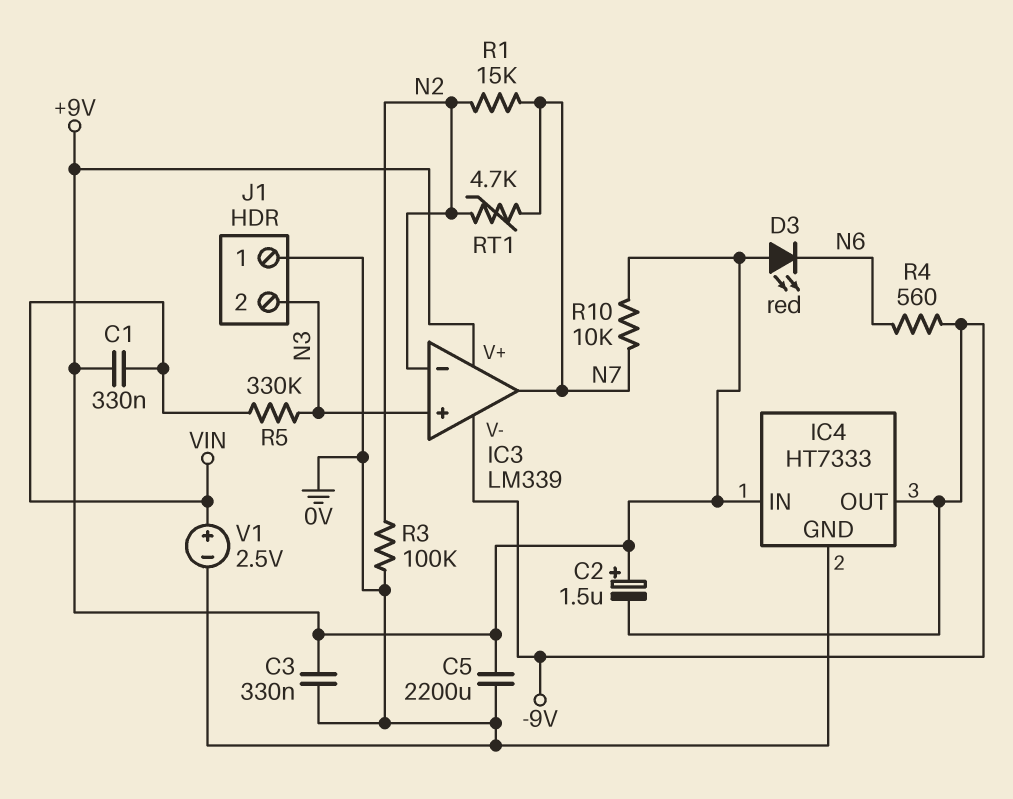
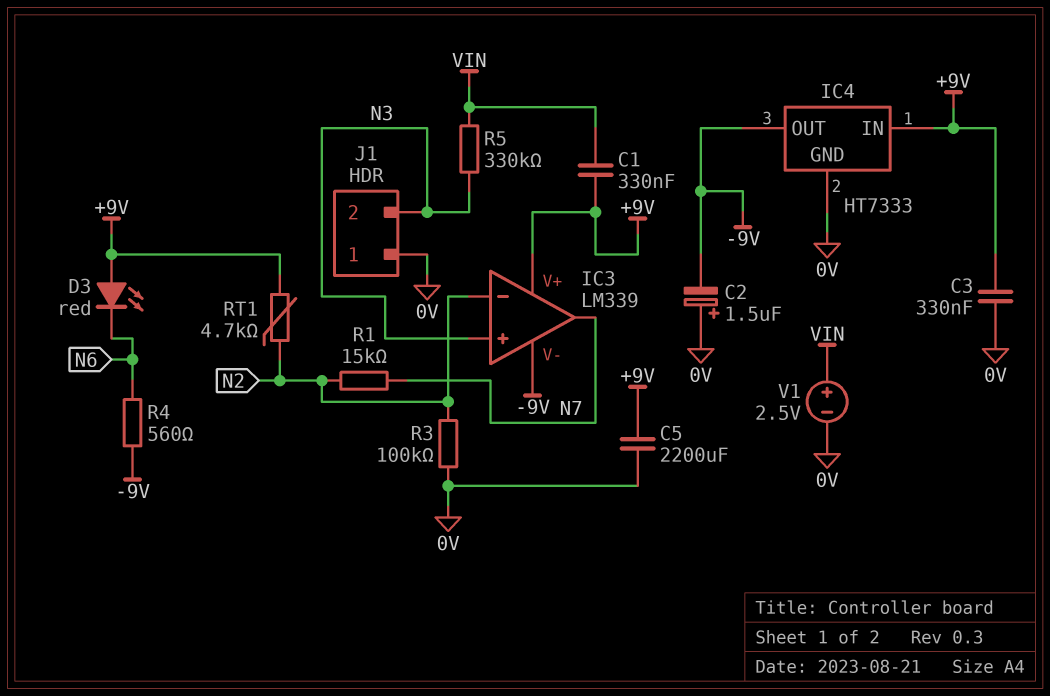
C2: 1.5uF (plus +9V, minus -9V) -> 1.5uF (plus 0V, minus -9V)
R10: 10k (+9V, N7) -> none
RT1: 4.7k (N2, N7) -> 4.7k (+9V, N2)

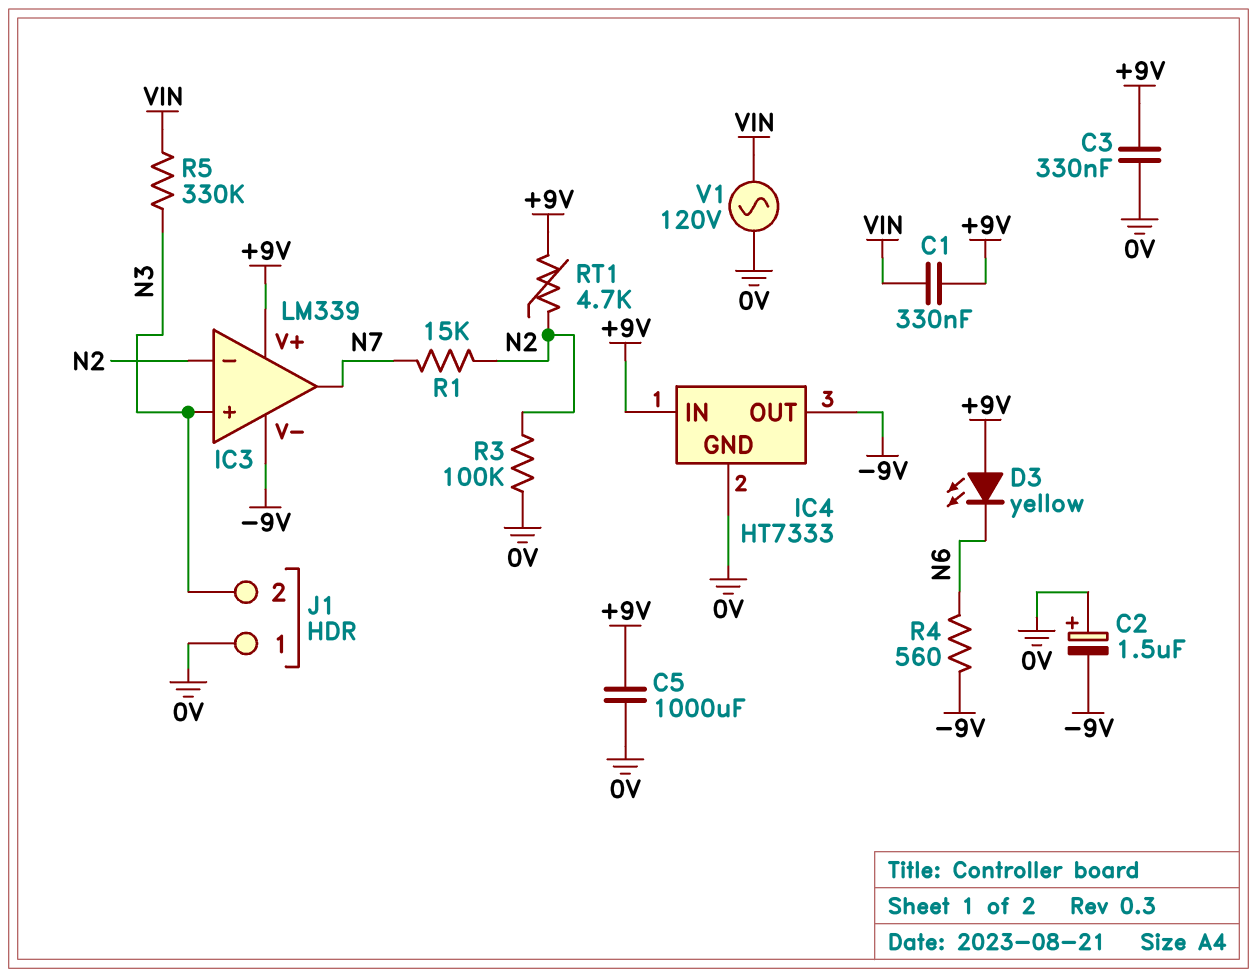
C5: 2200uF (+9V, 0V) -> 1000uF (+9V, 0V)
D3: LED red (A +9V, K N6) -> LED yellow (A +9V, K N6)
V1: 2.5V (plus VIN, minus 0V) -> AC 120V (0V, VIN)

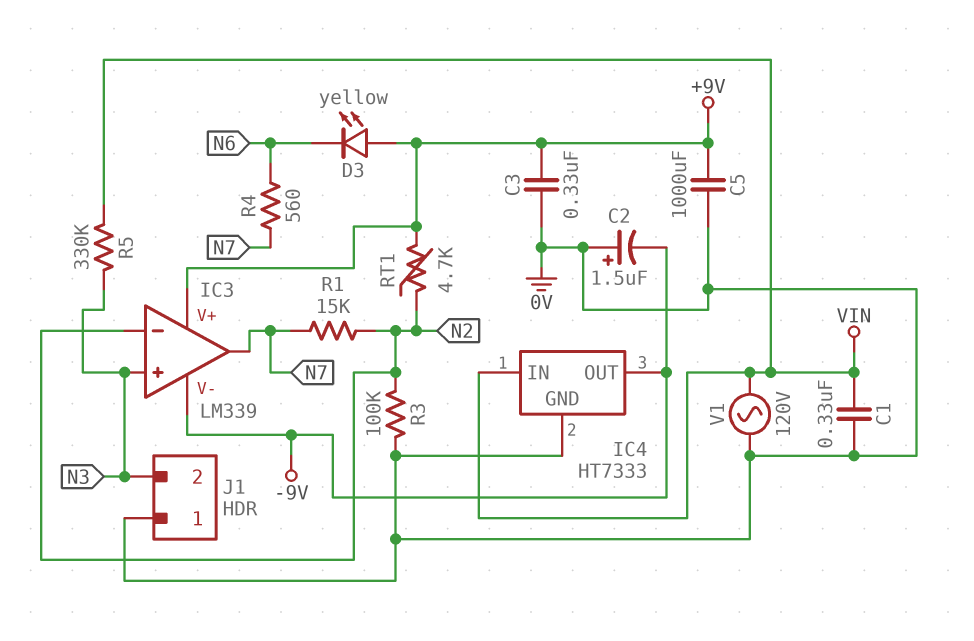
C1: 330nF (+9V, VIN) -> 330nF (0V, VIN)
IC4 pin IN: +9V -> VIN
R4: 560 (-9V, N6) -> 560 (N6, N7)

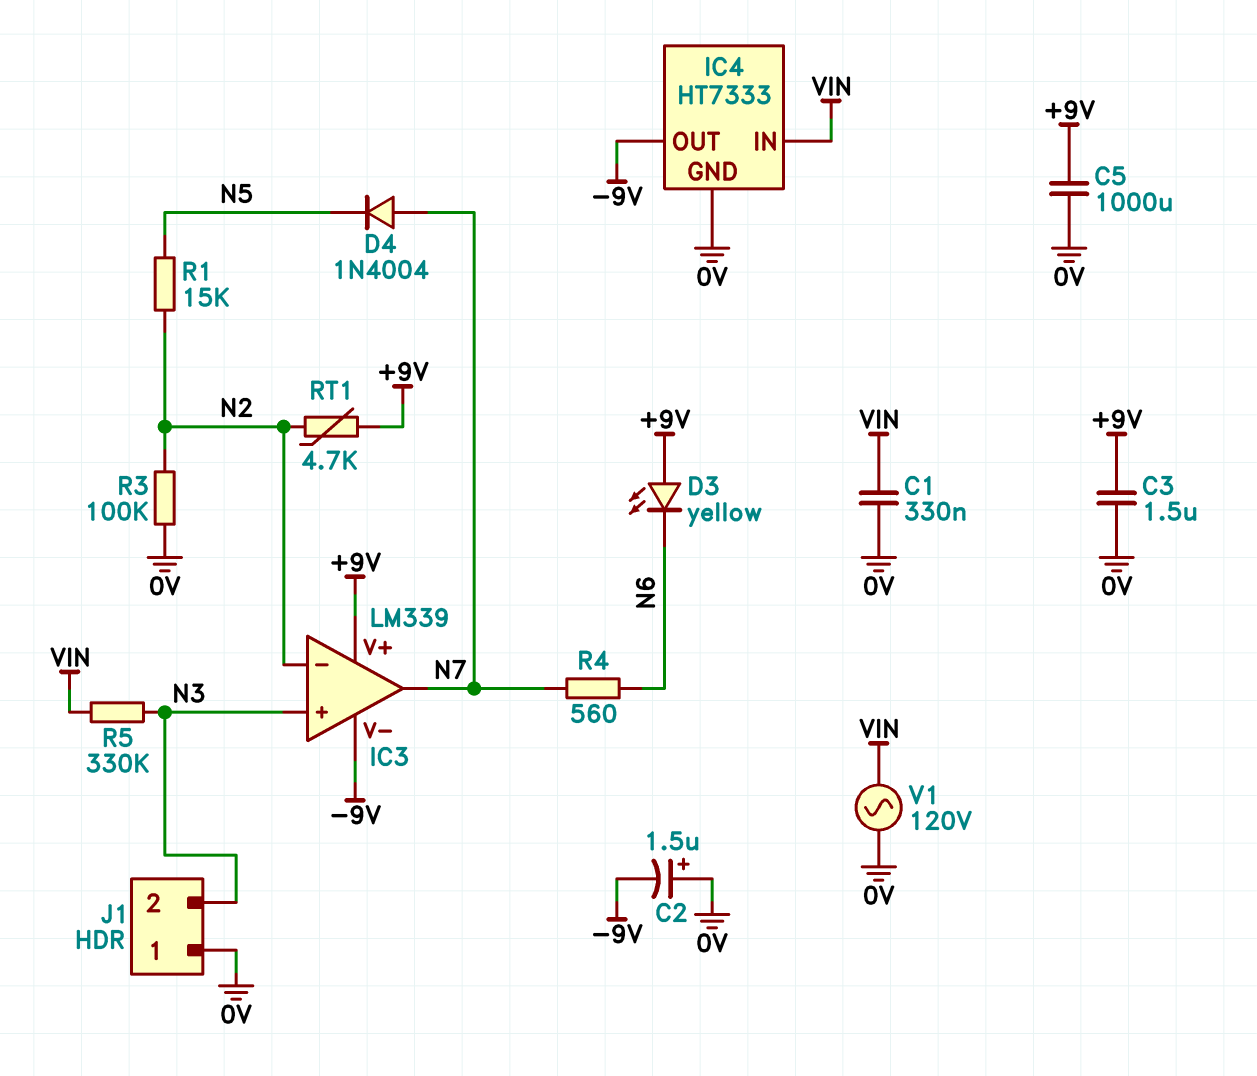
C3: 330nF (+9V, 0V) -> 1.5uF (+9V, 0V)
D4: none -> diode 1N4004 (A N7, K N5)
R1: 15k (N2, N7) -> 15k (N2, N5)

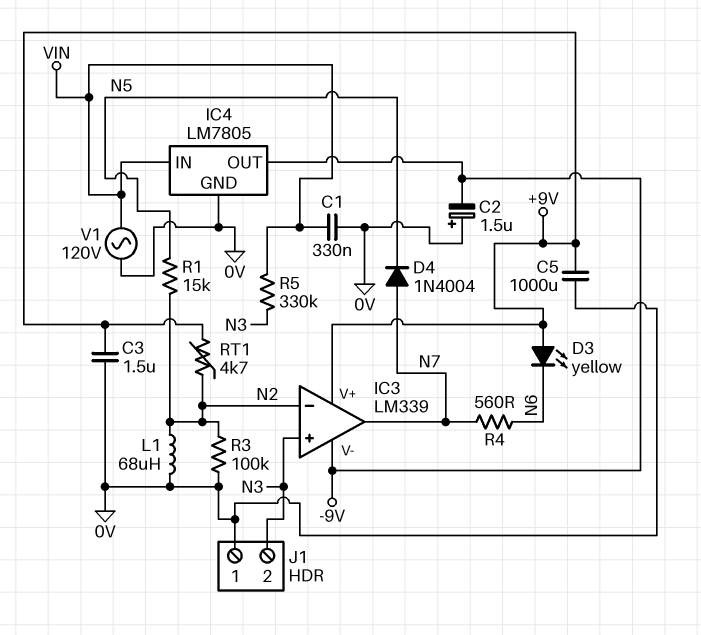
IC4: HT7333 -> LM7805
L1: none -> 68uH (0V, N2)

